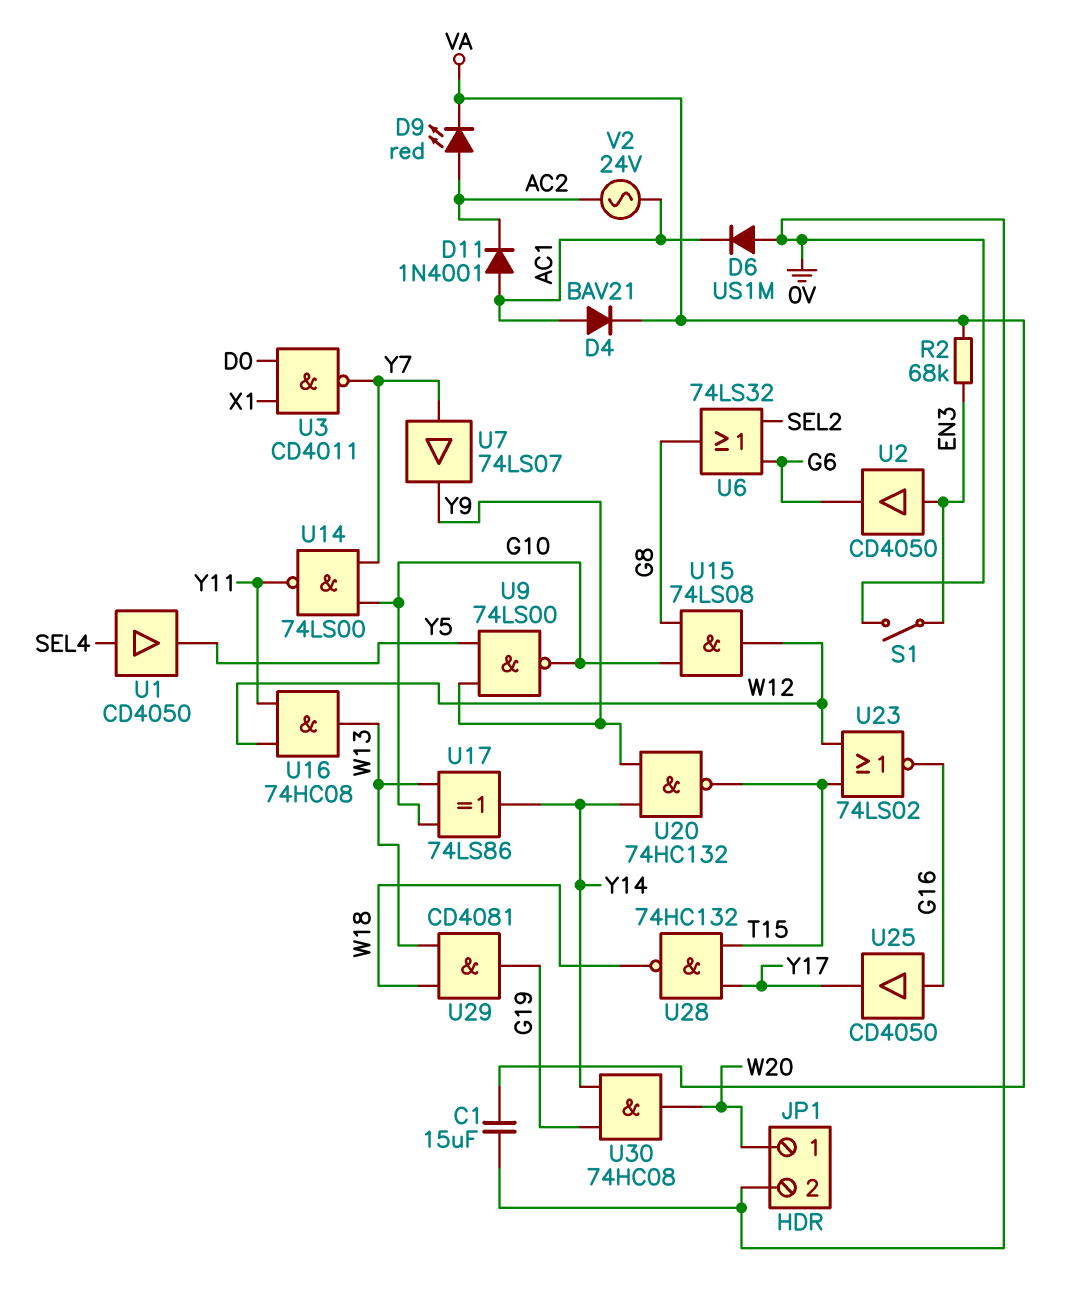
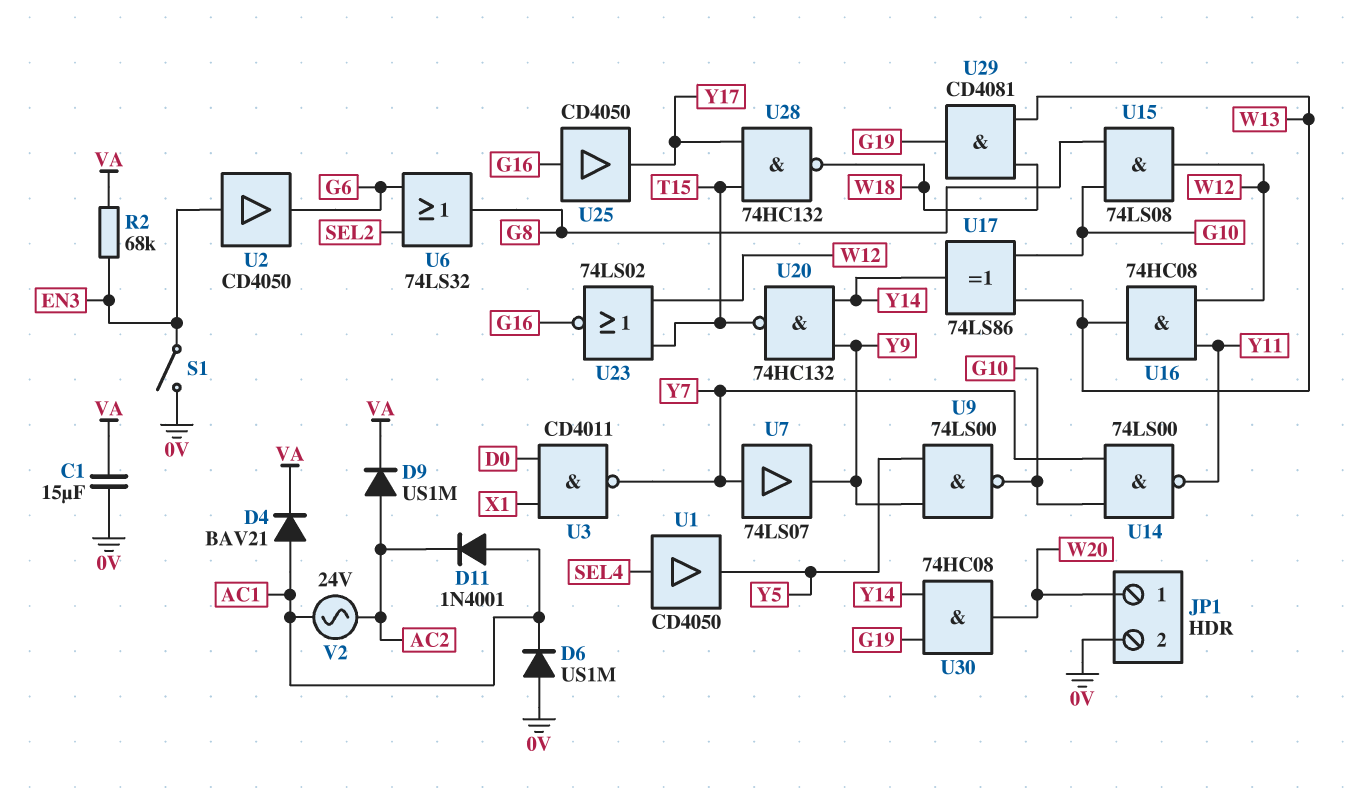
D9: LED red (A AC2, K VA) -> diode US1M (A AC2, K VA)

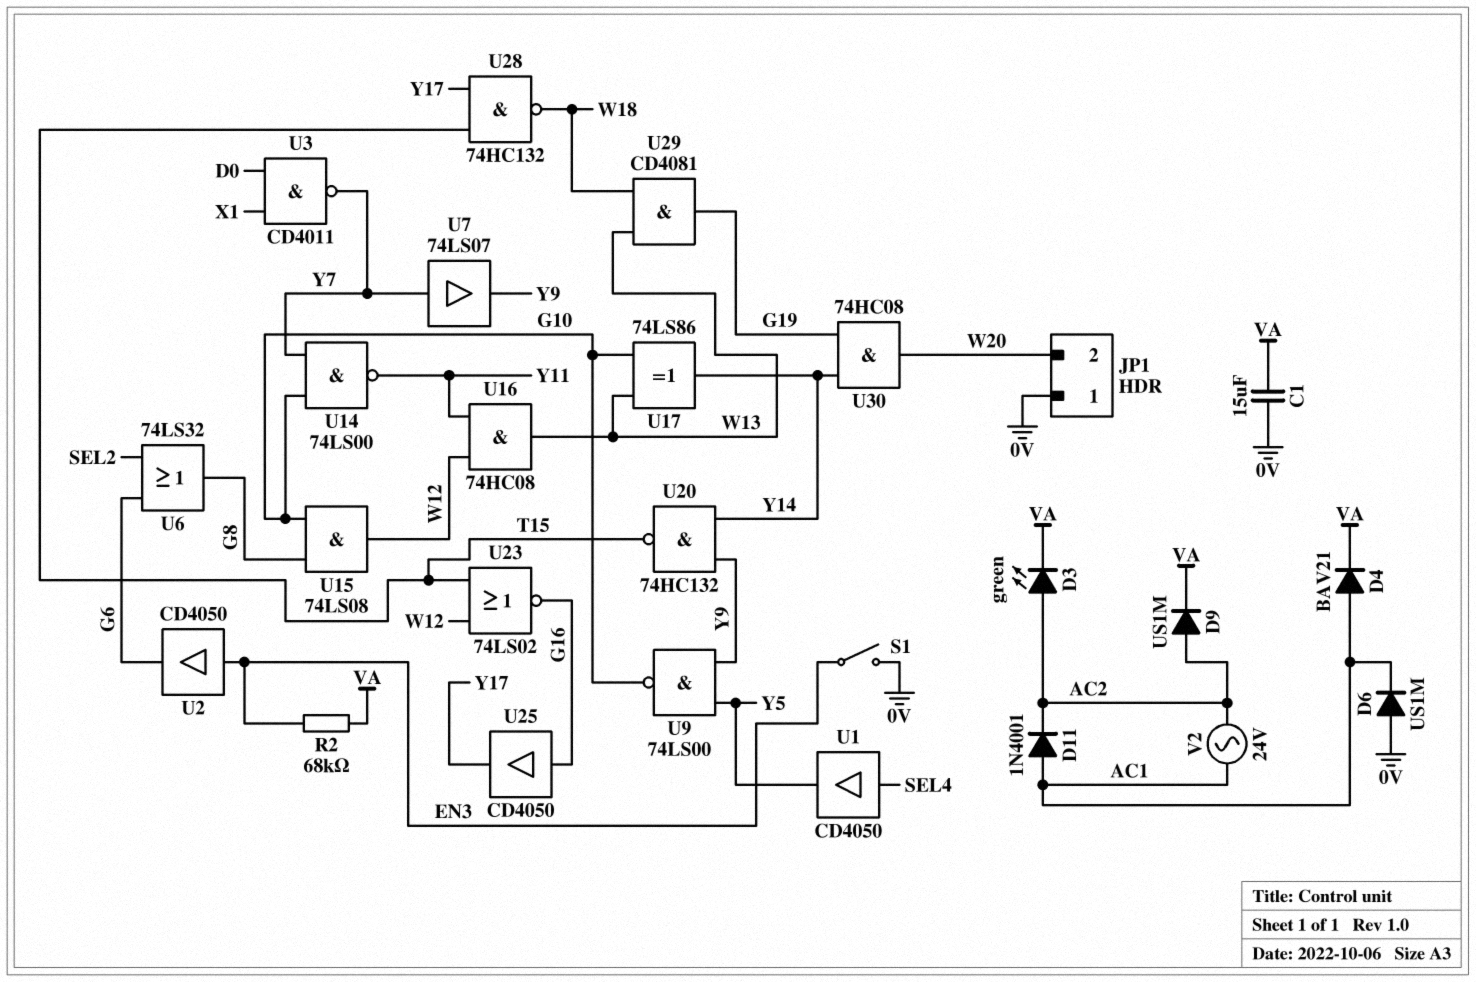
D3: none -> LED green (A AC2, K VA)
JP1 pin 1: W20 -> 0V
JP1 pin 2: 0V -> W20

